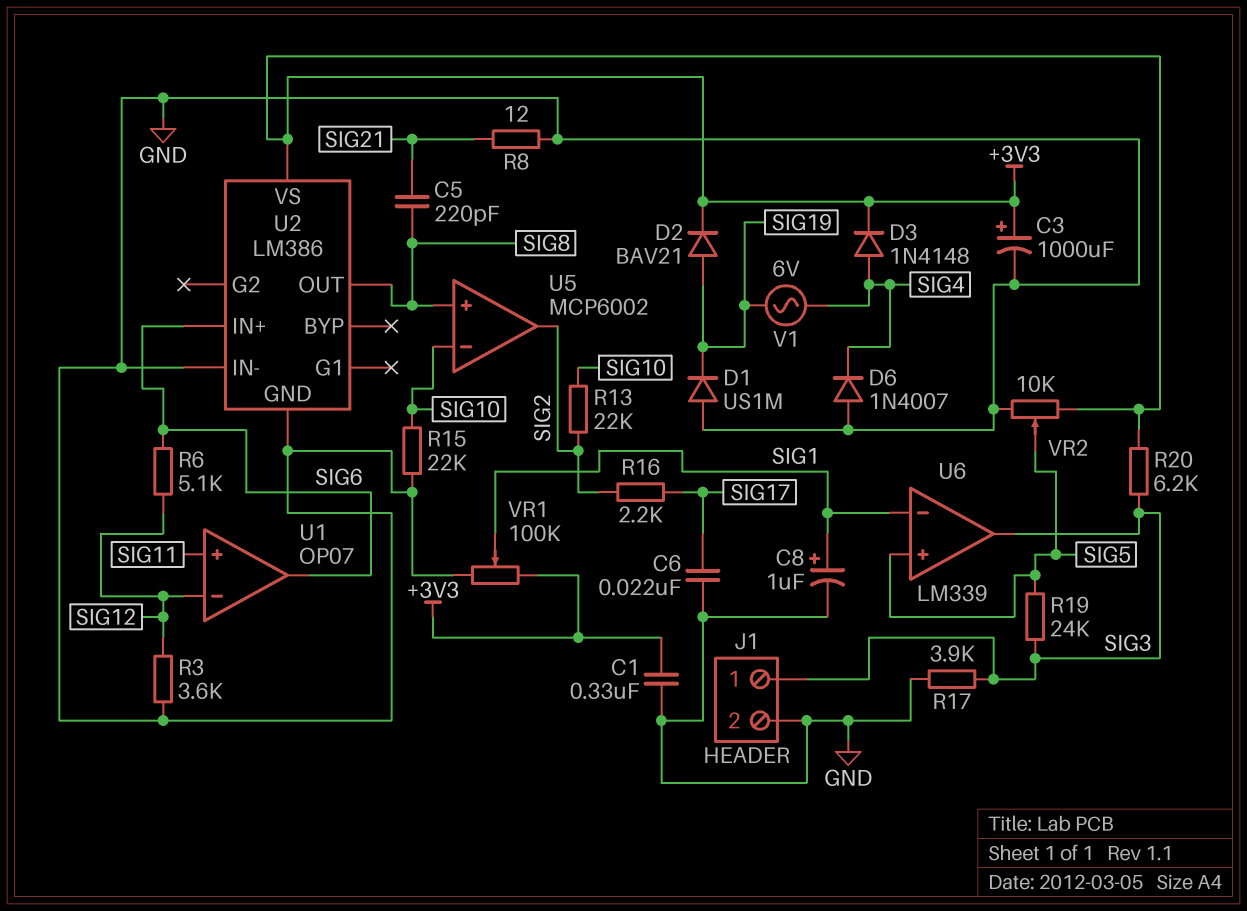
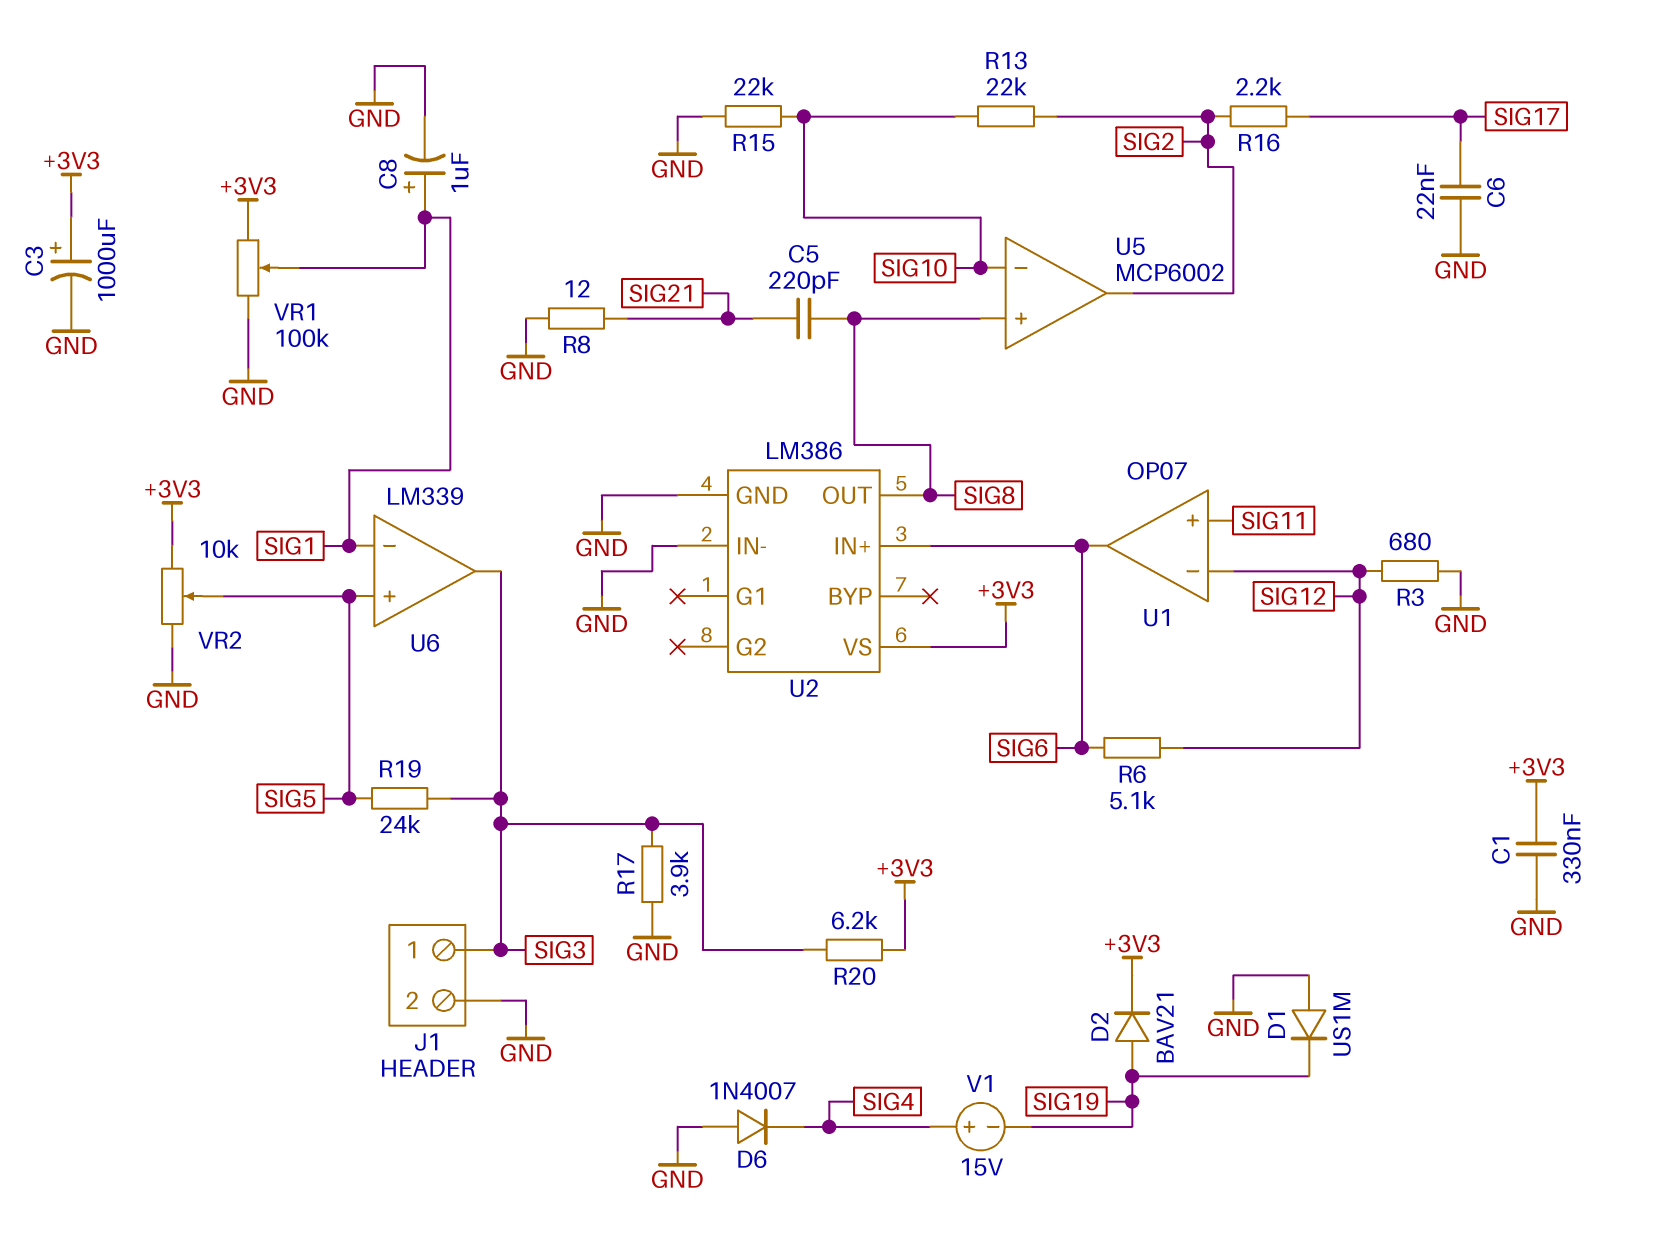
D3: diode 1N4148 (A SIG4, K +3V3) -> none
R3: 3.6k (GND, SIG12) -> 680 (GND, SIG12)
V1: AC 6V (SIG4, SIG19) -> 15V (plus SIG4, minus SIG19)

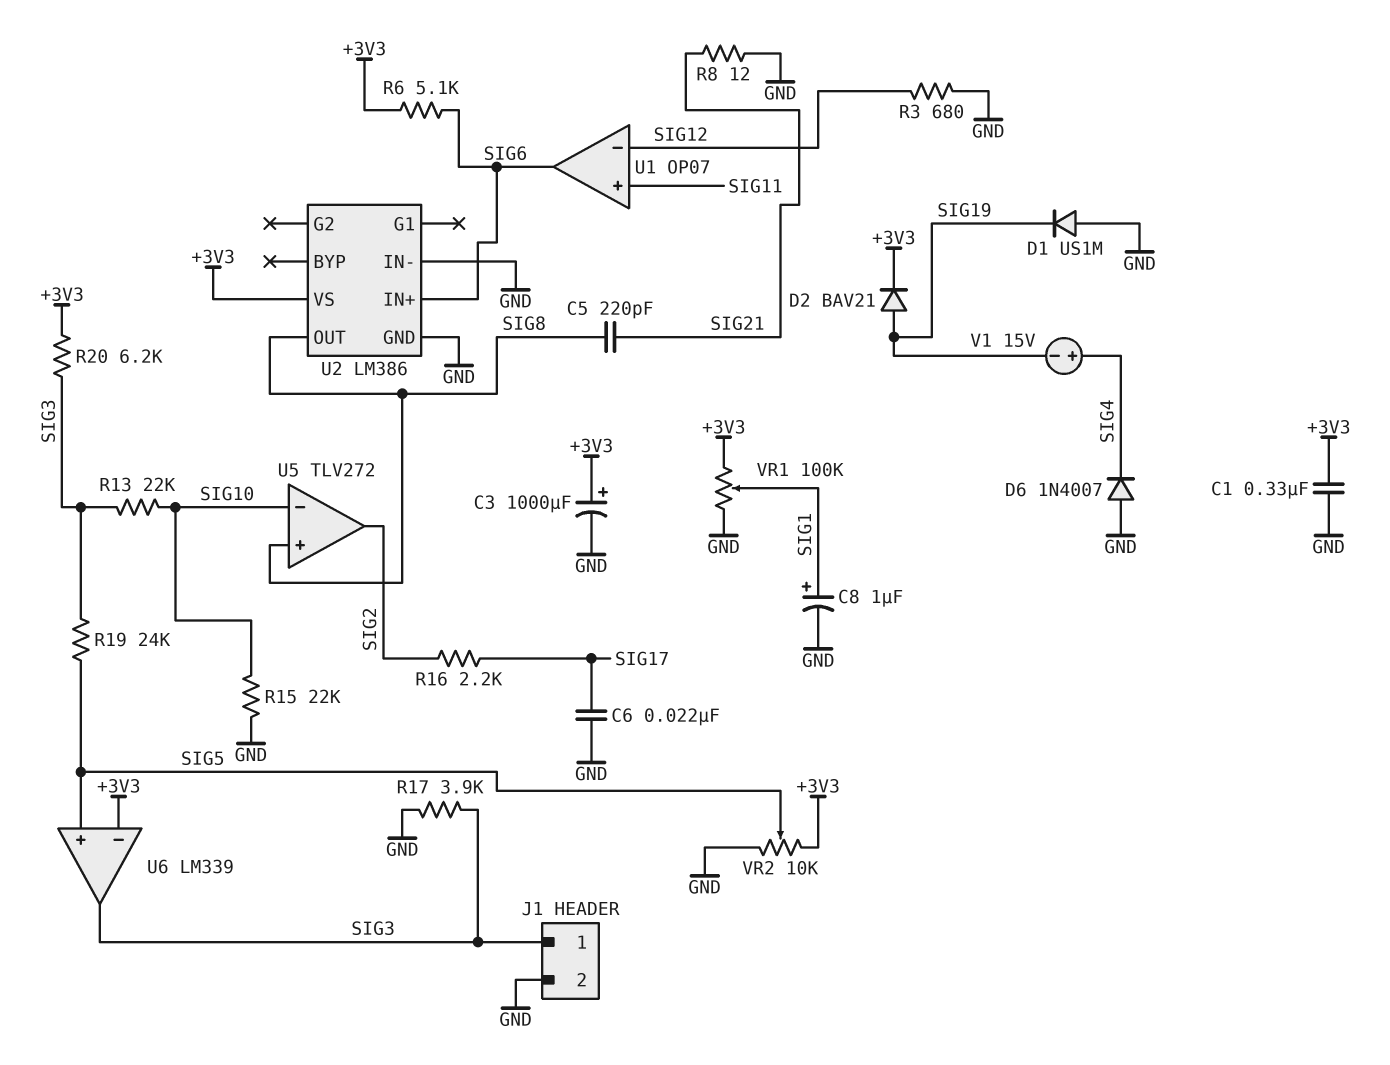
R6: 5.1k (SIG6, SIG12) -> 5.1k (+3V3, SIG6)
R13: 22k (SIG2, SIG10) -> 22k (SIG3, SIG10)
U5: MCP6002 -> TLV272
U6 pin in-: SIG1 -> +3V3

